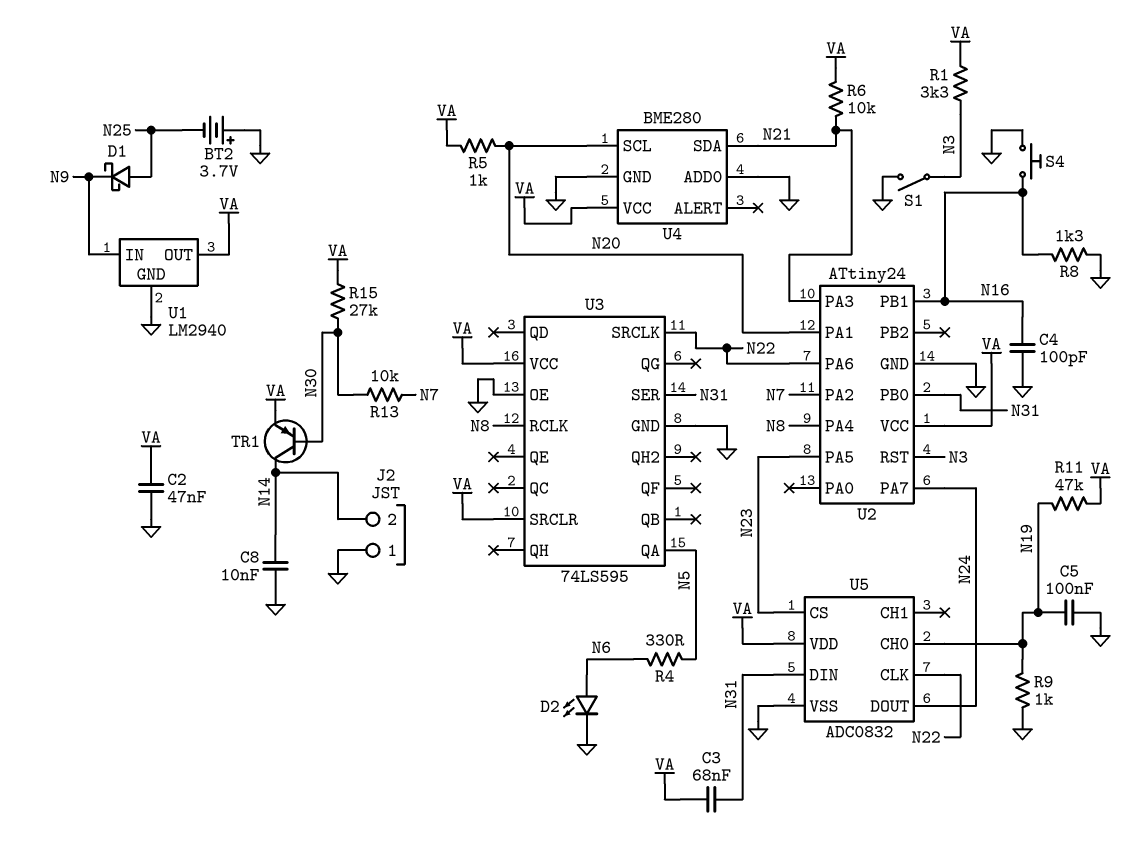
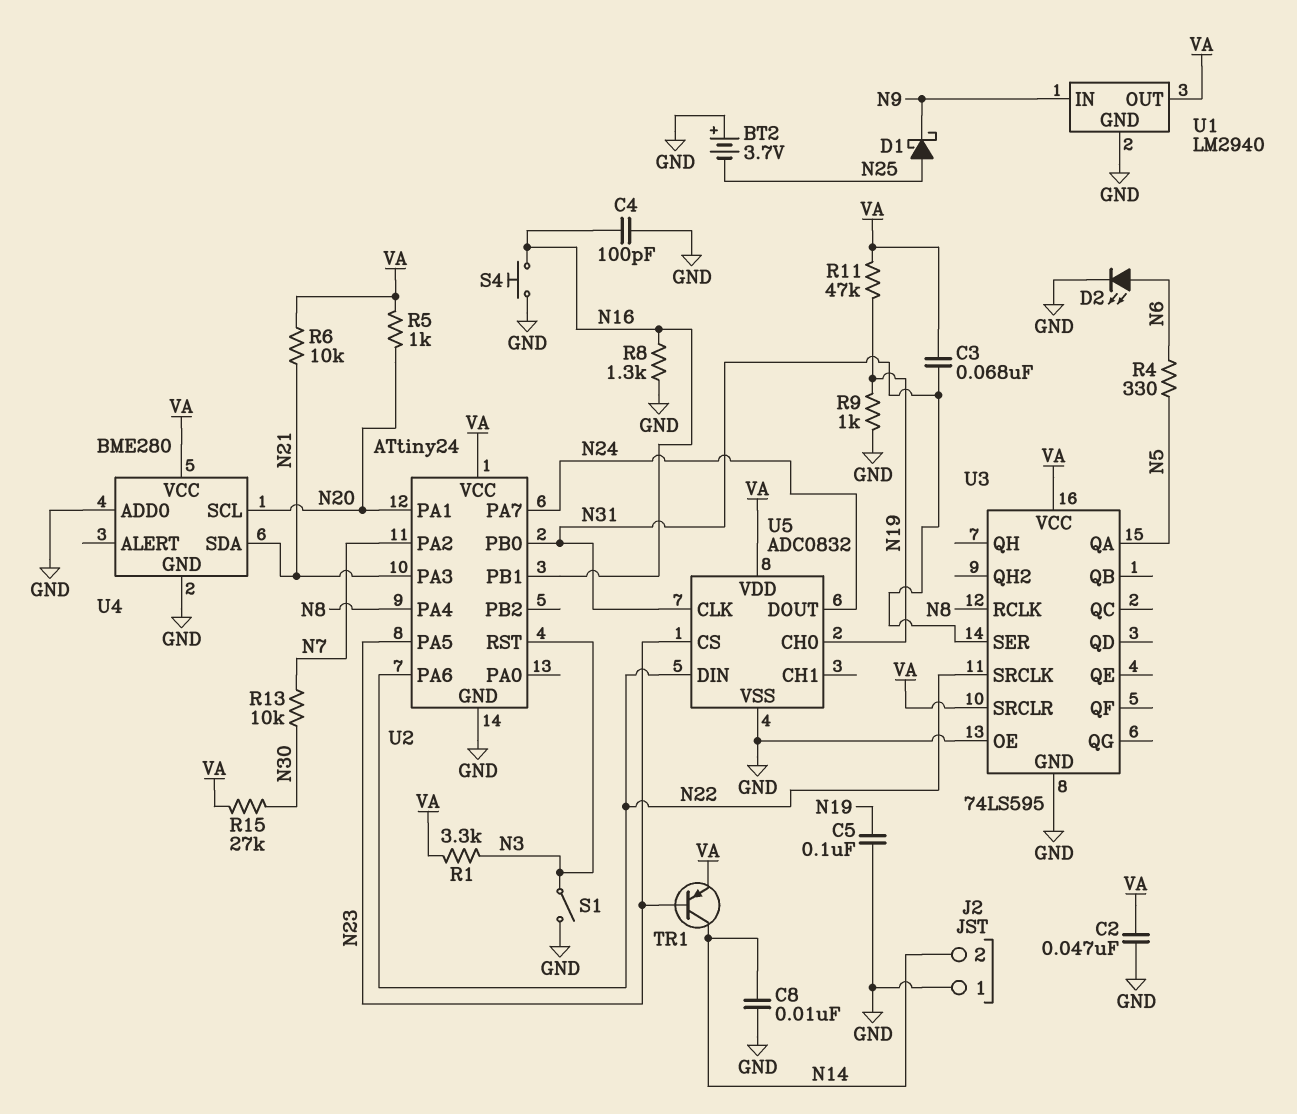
TR1: PNP (B N30, C N14, E VA) -> PNP (B N23, C N14, E VA)
U5 pin CLK: N22 -> N31
U5 pin DIN: N31 -> N22

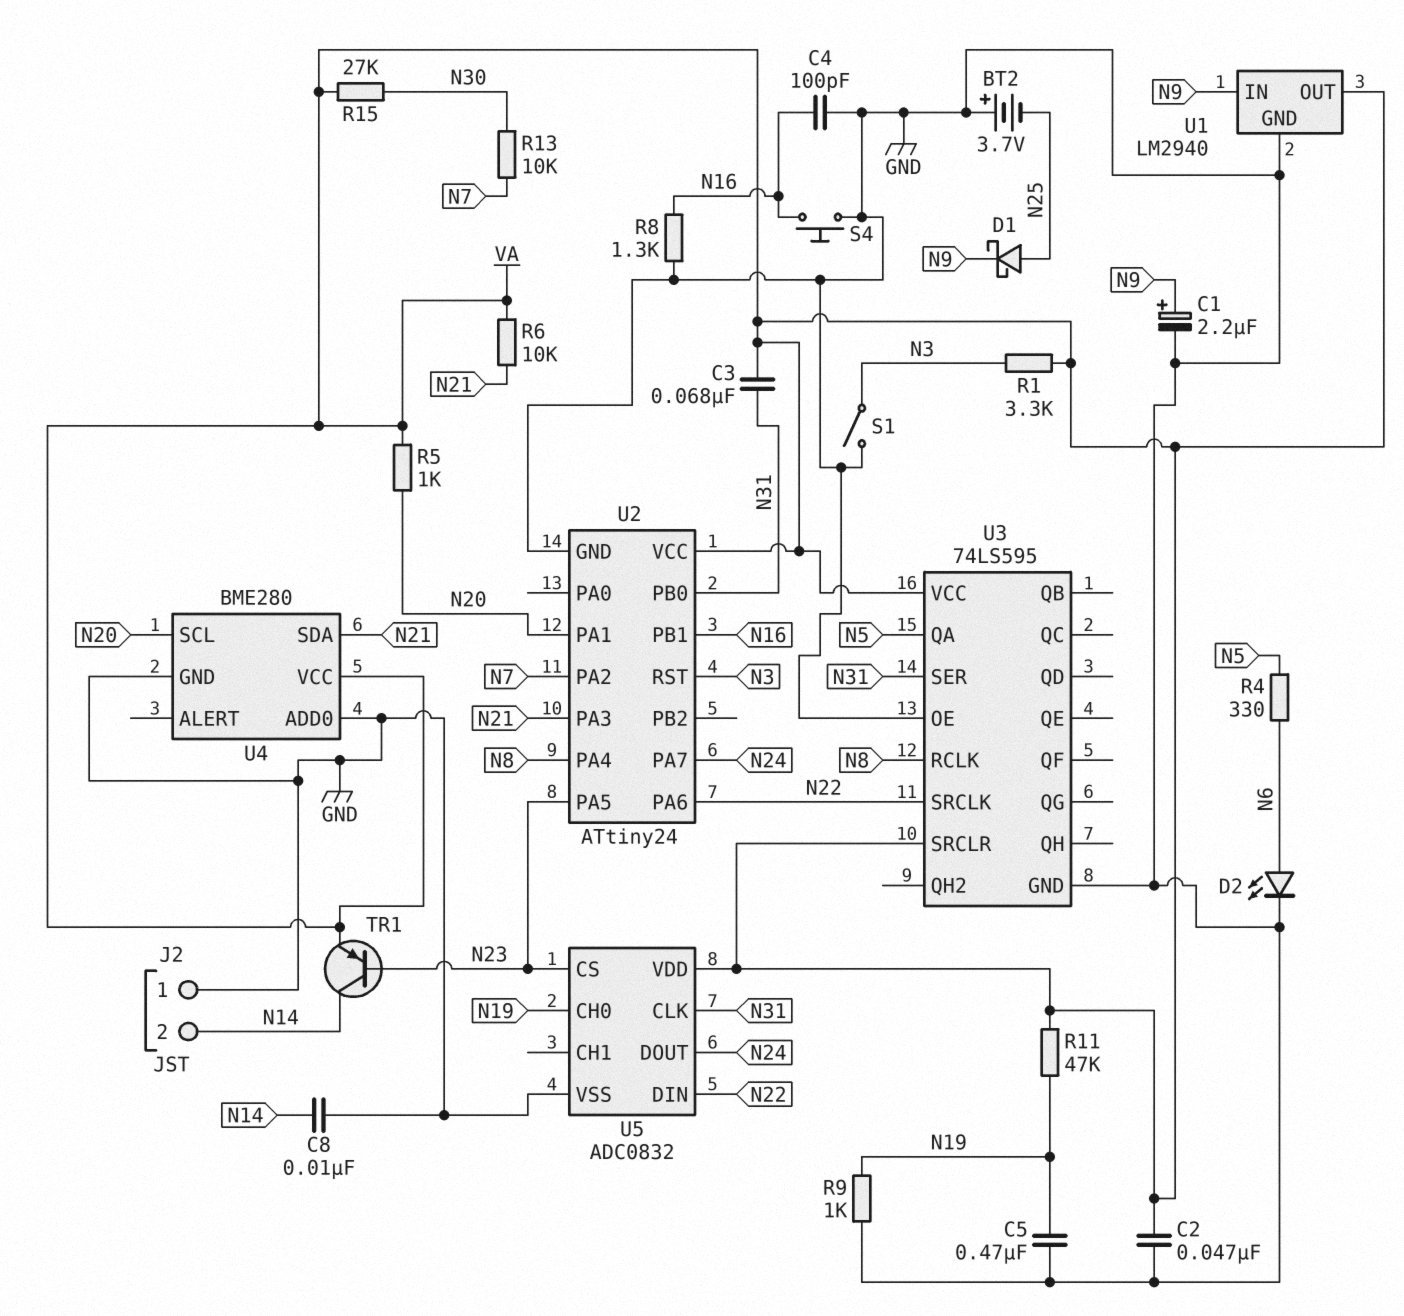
C1: none -> 2.2uF (plus N9, minus GND)
C5: 100nF (GND, N19) -> 470nF (GND, N19)

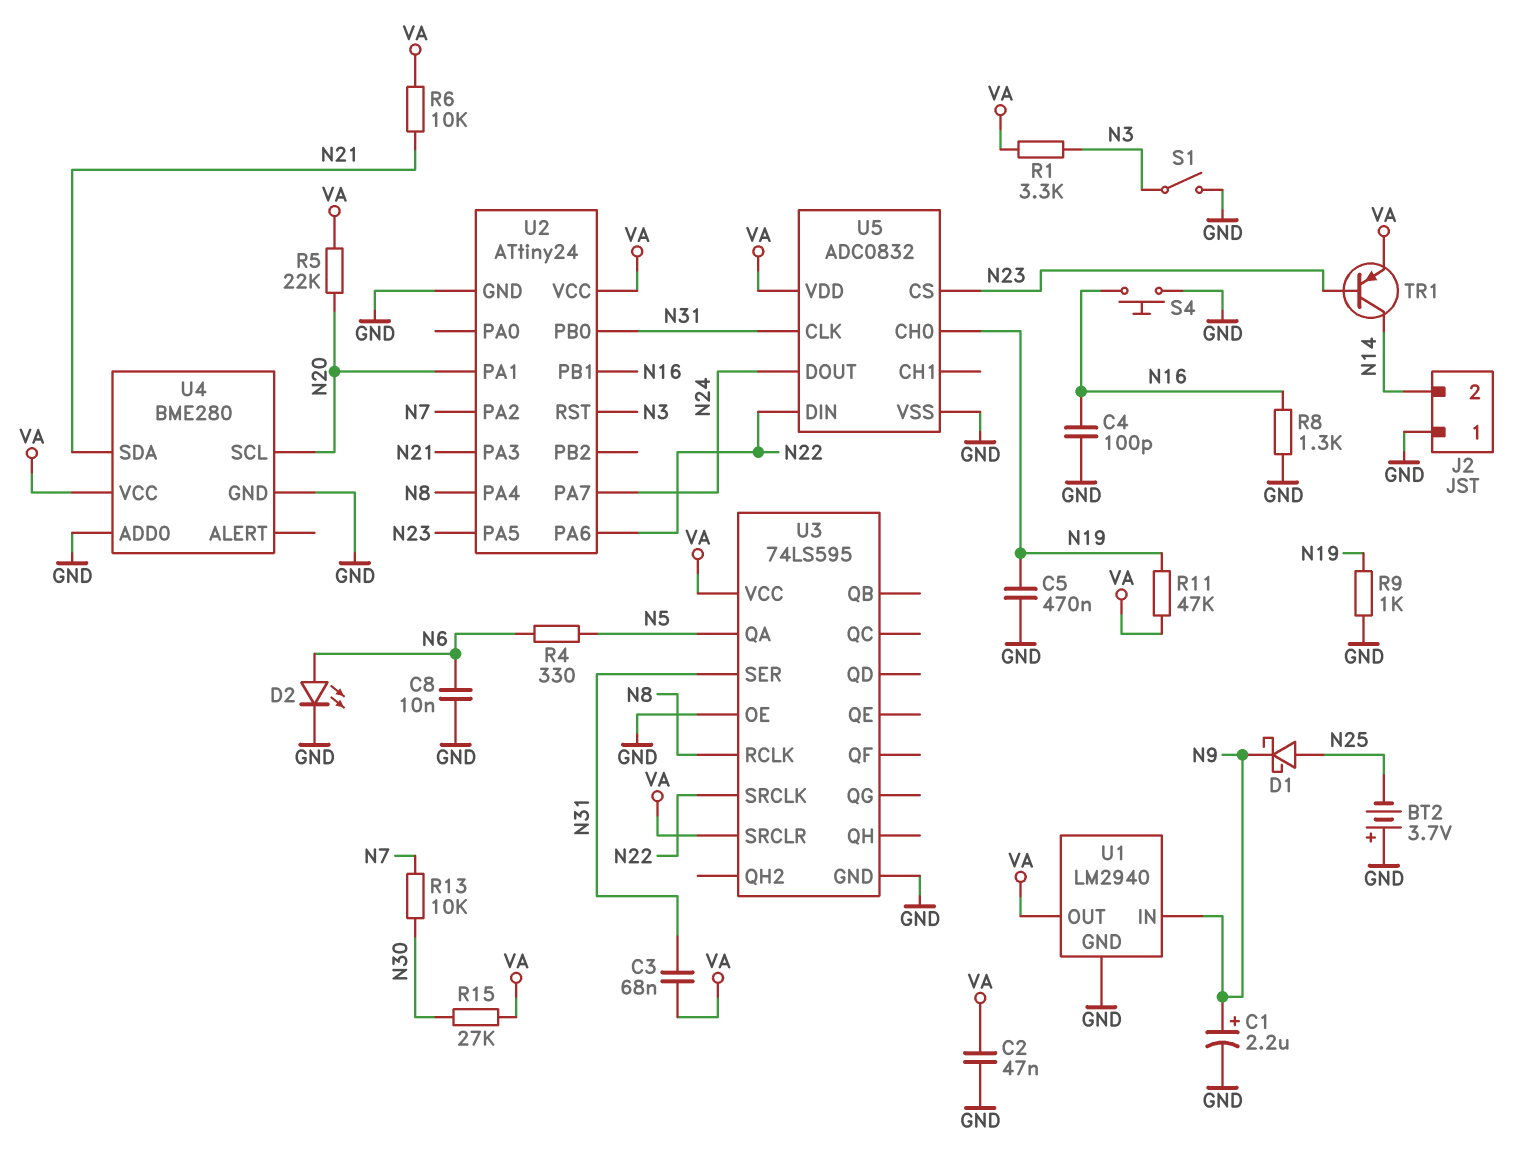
C8: 10nF (GND, N14) -> 10nF (GND, N6)
R5: 1k (N20, VA) -> 22k (N20, VA)

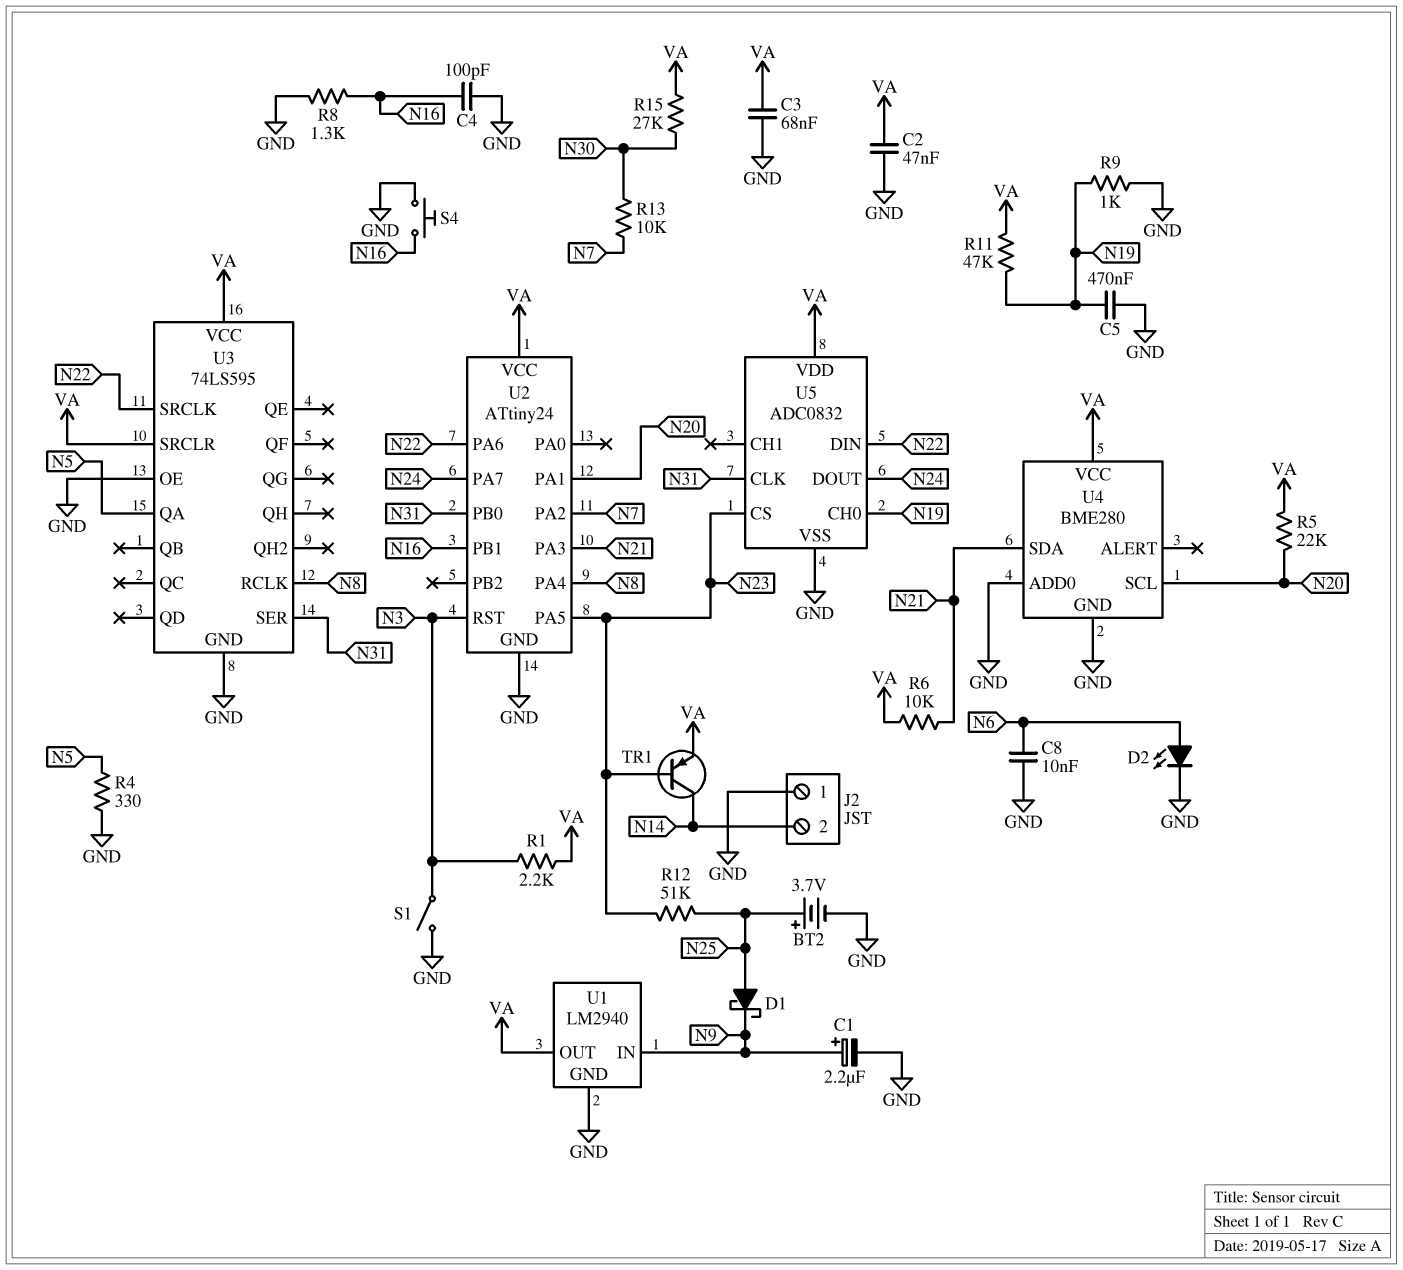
BT2: 3.7V (plus GND, minus N25) -> 3.7V (plus N25, minus GND)
C3: 68nF (N31, VA) -> 68nF (GND, VA)
R1: 3.3k (N3, VA) -> 2.2k (N3, VA)
R4: 330 (N5, N6) -> 330 (GND, N5)
R12: none -> 51k (N23, N25)

